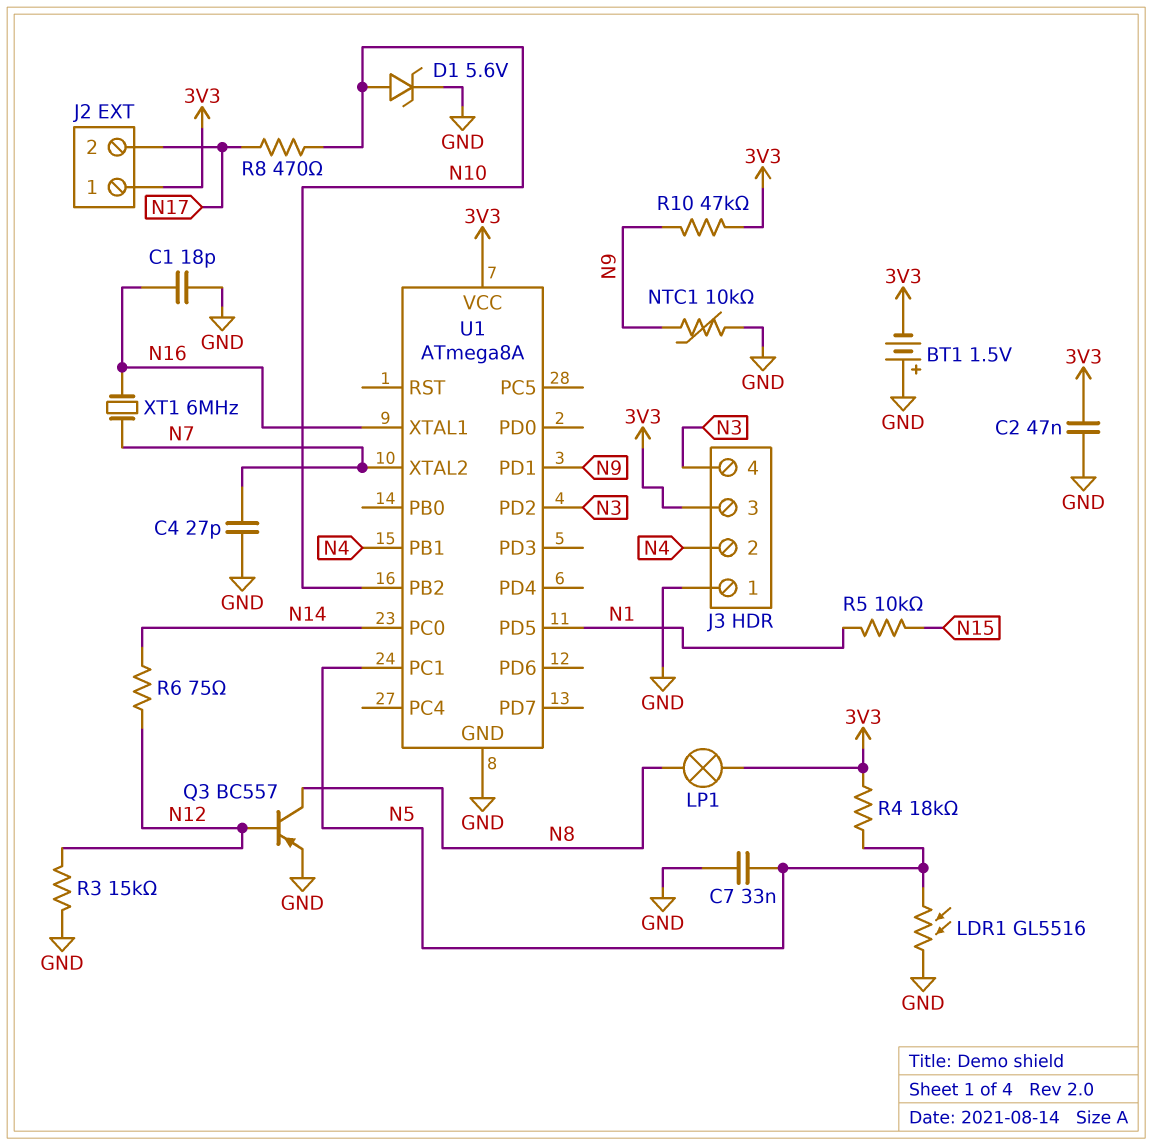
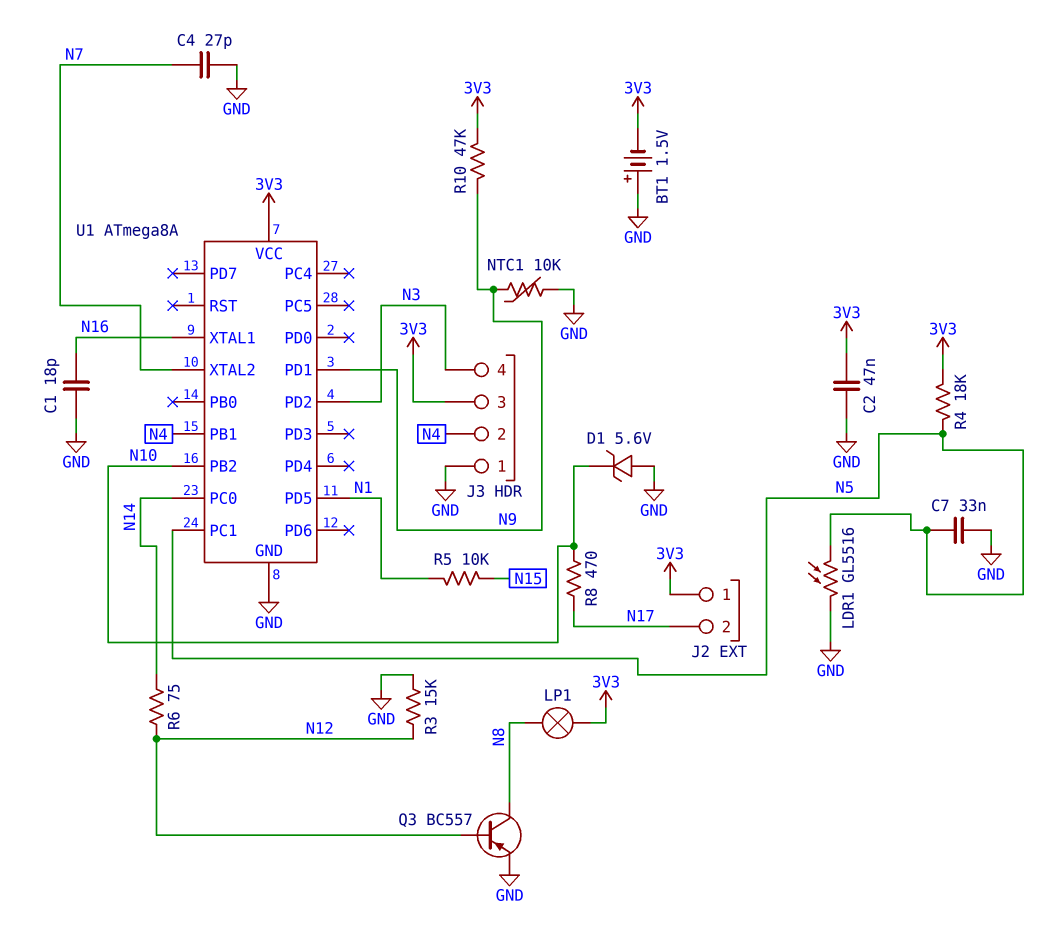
D1: zener 5.6V (A N10, K GND) -> zener 5.6V (A GND, K N10)
XT1: 6MHz (N7, N16) -> none

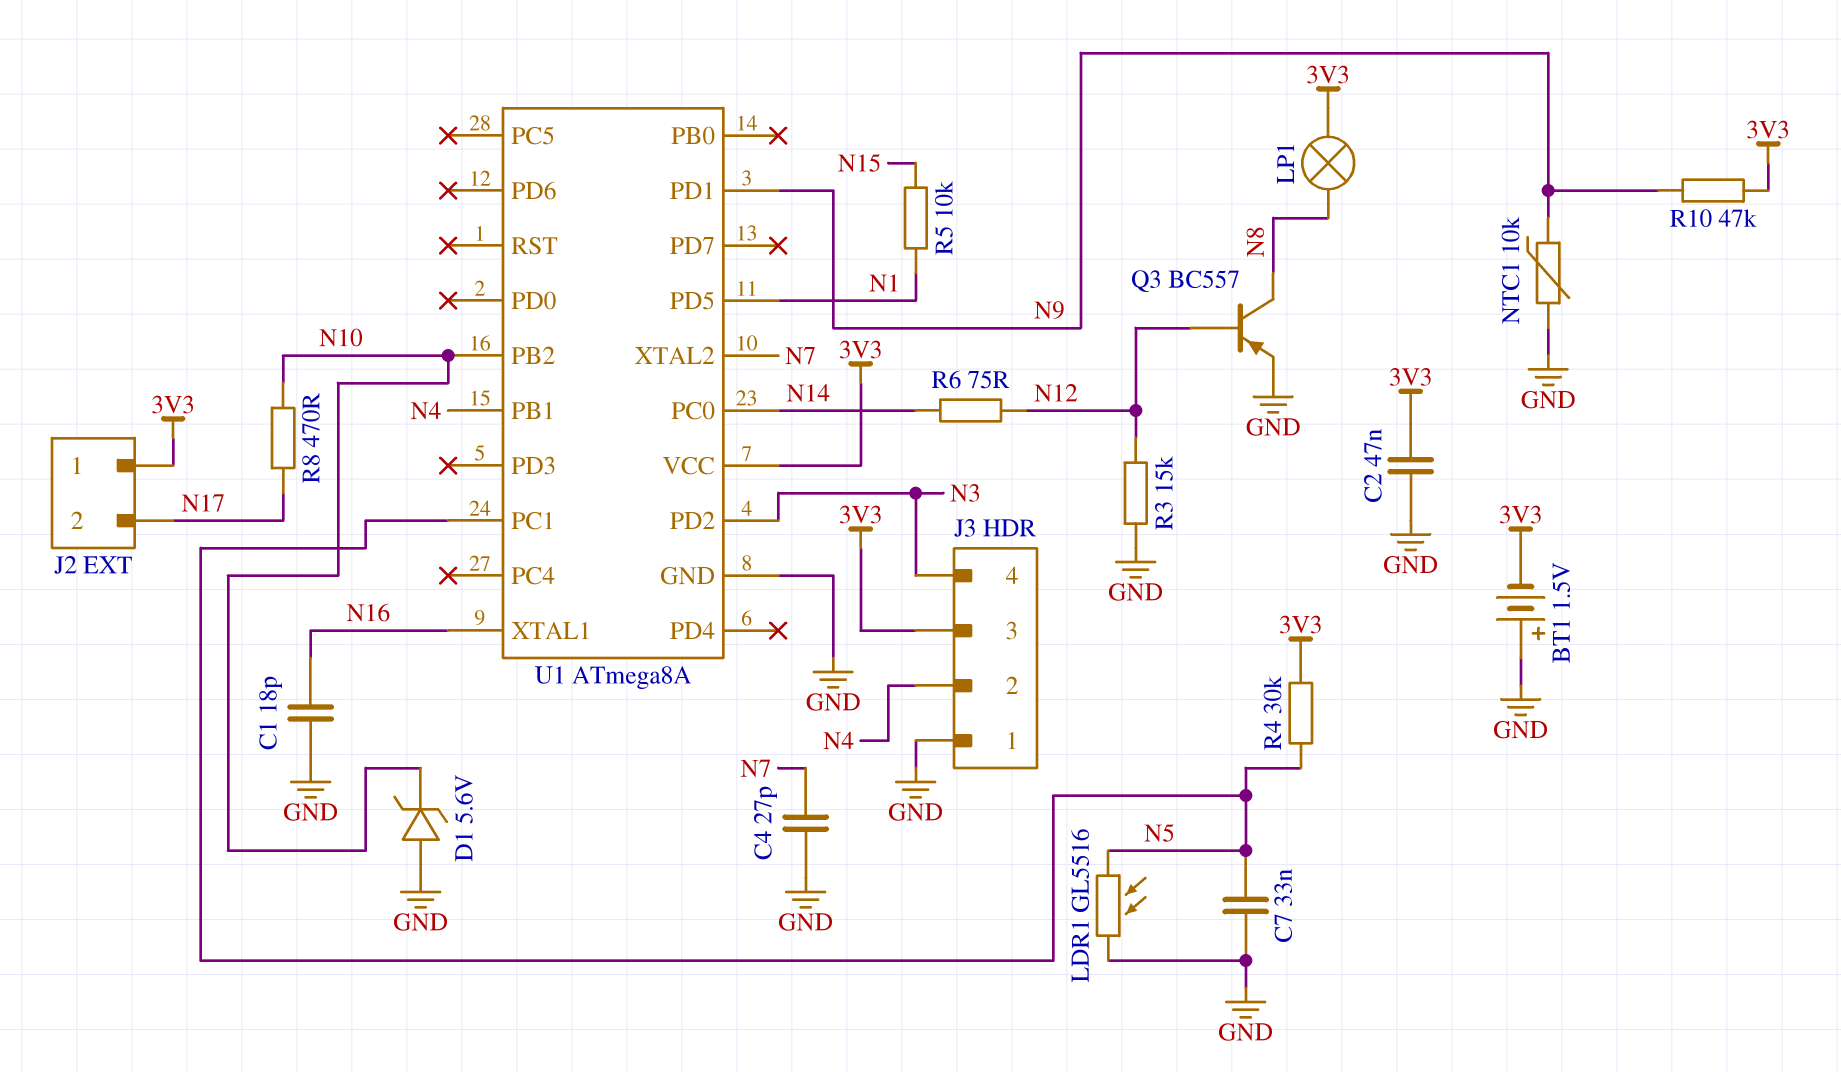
R4: 18k (3V3, N5) -> 30k (3V3, N5)

